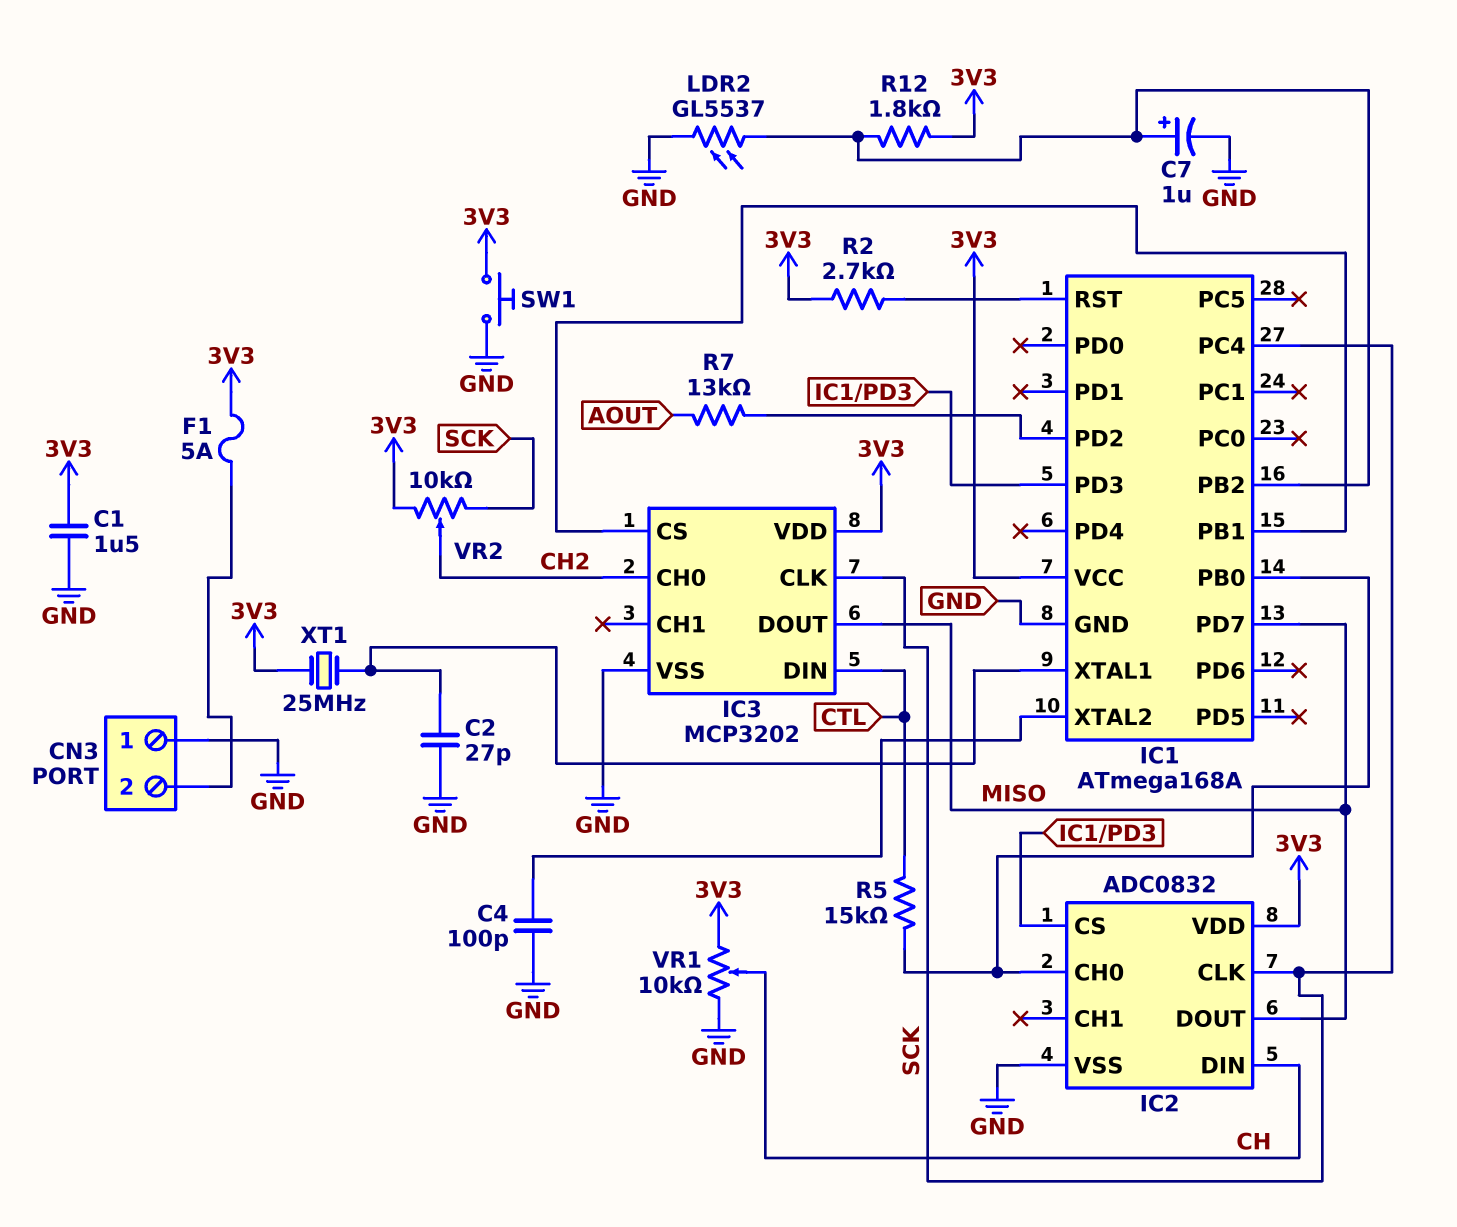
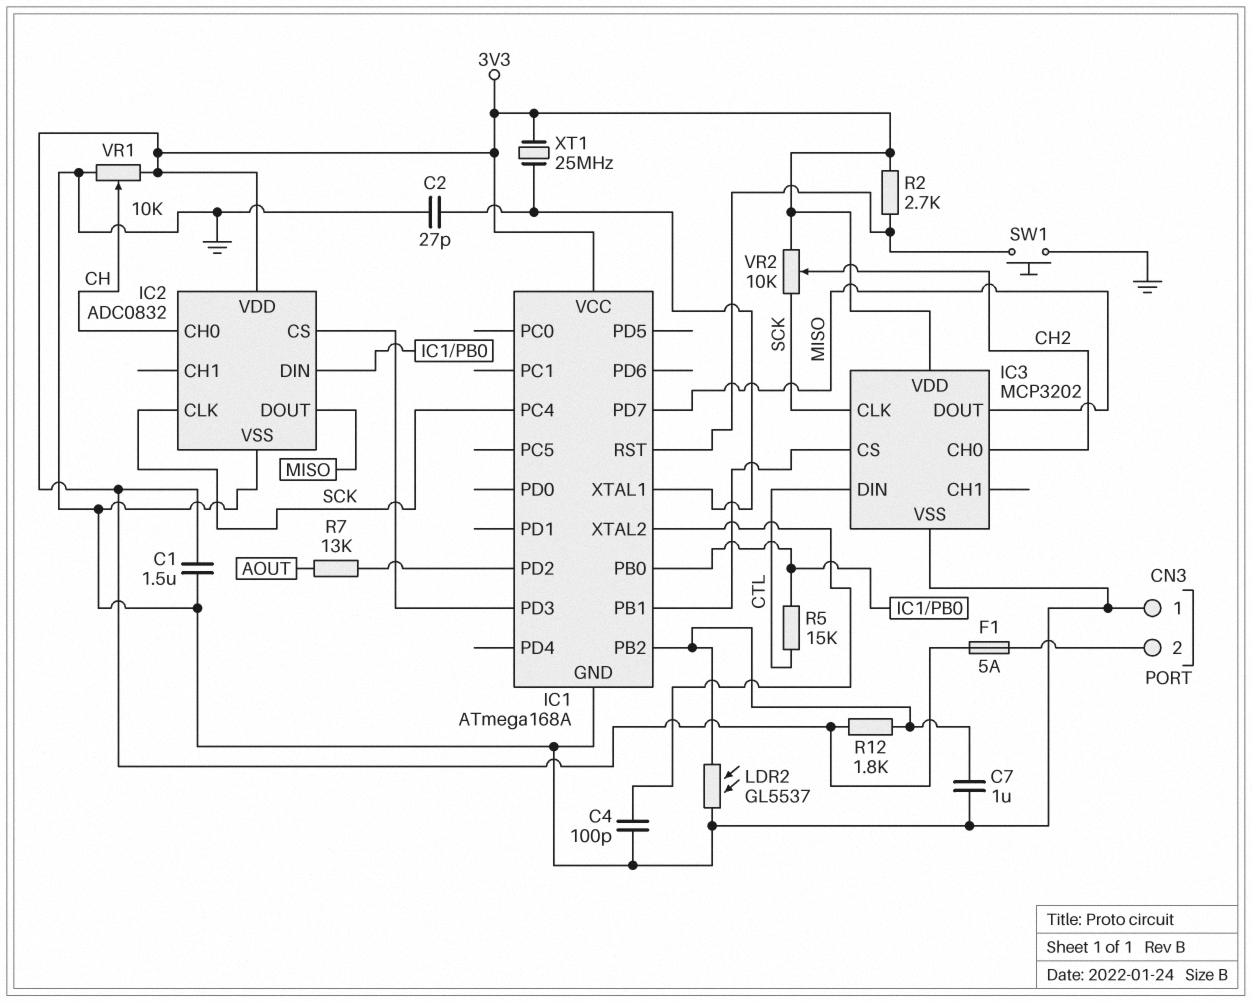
C7: 1uF (plus IC1/PB2, minus GND) -> 1uF (GND, IC1/PB2)
IC2 pin CH0: IC1/PB0 -> CH
IC2 pin DIN: CH -> IC1/PB0
SW1: button (3V3, GND) -> button (GND, IC1/RST)

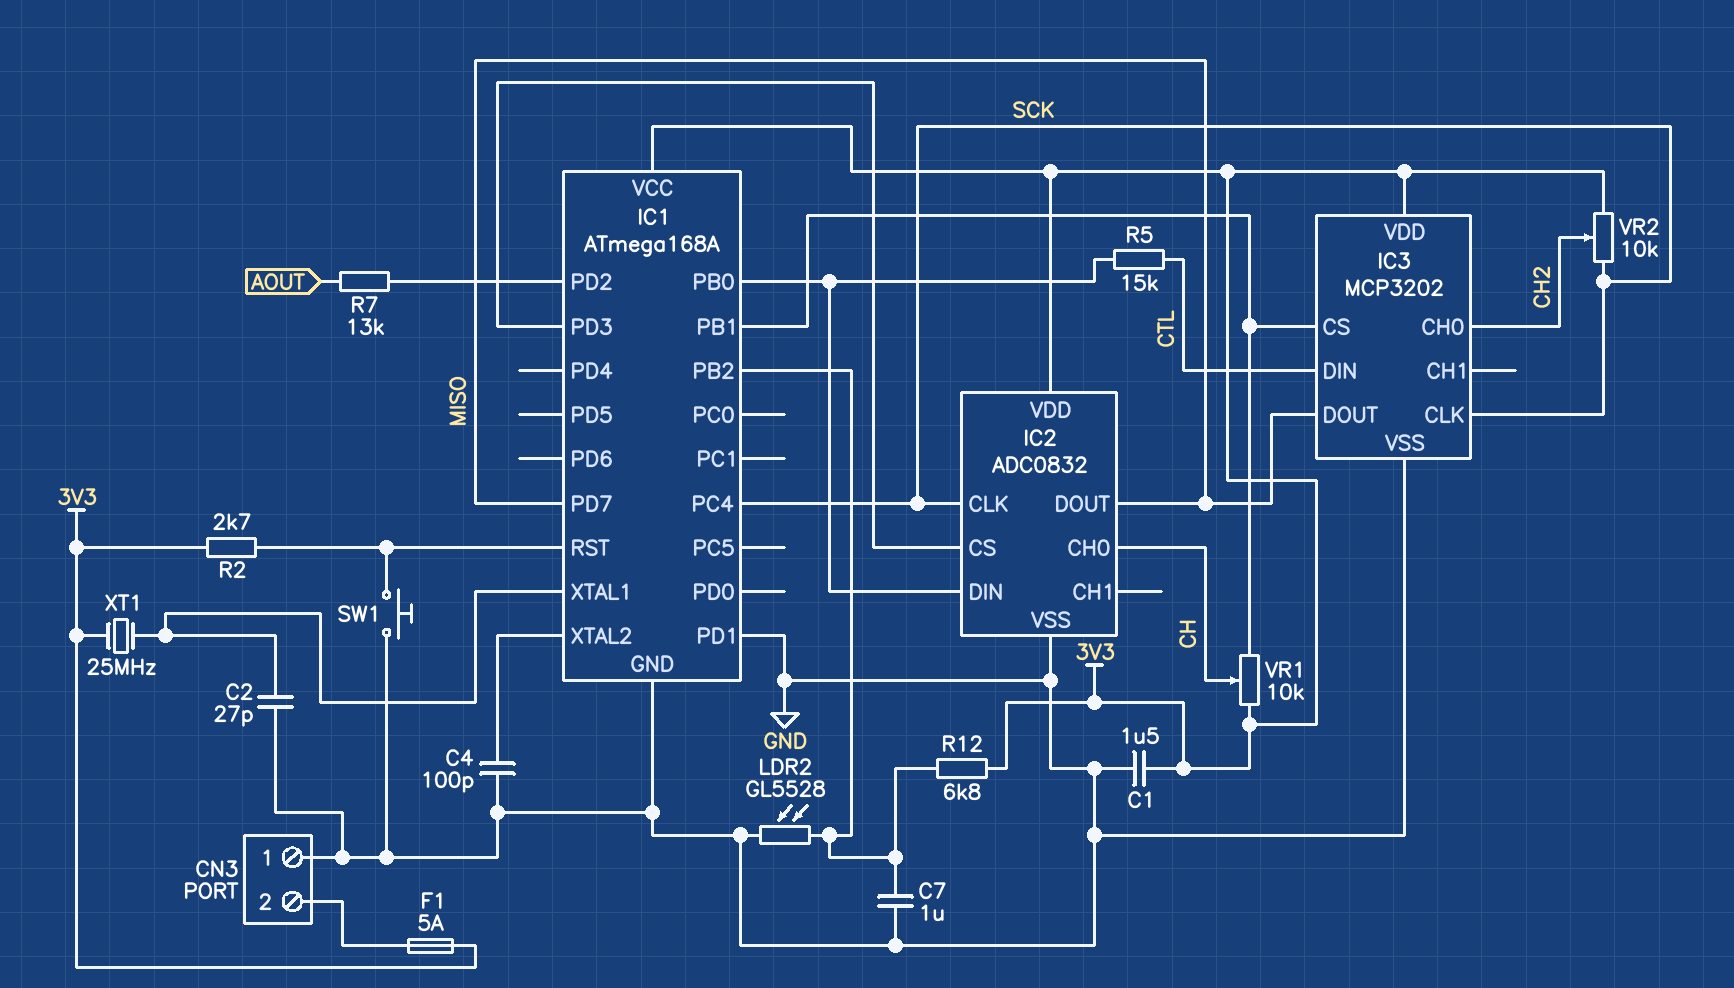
IC1 pin PD1: none -> GND
LDR2: GL5537 (GND, IC1/PB2) -> GL5528 (GND, IC1/PB2)
R12: 1.8k (3V3, IC1/PB2) -> 6.8k (3V3, IC1/PB2)
VR1: 10k (3V3, GND, wiper CH) -> 10k (3V3, IC1/PB1, wiper CH)

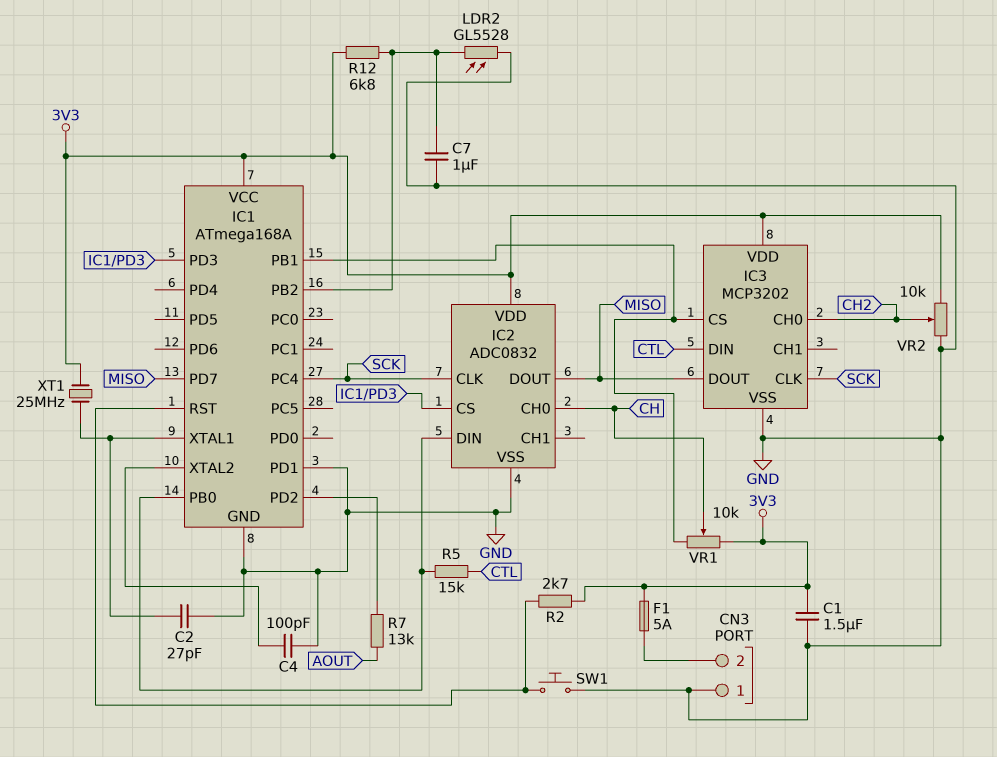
VR2: 10k (3V3, SCK, wiper CH2) -> 10k (3V3, GND, wiper CH2)

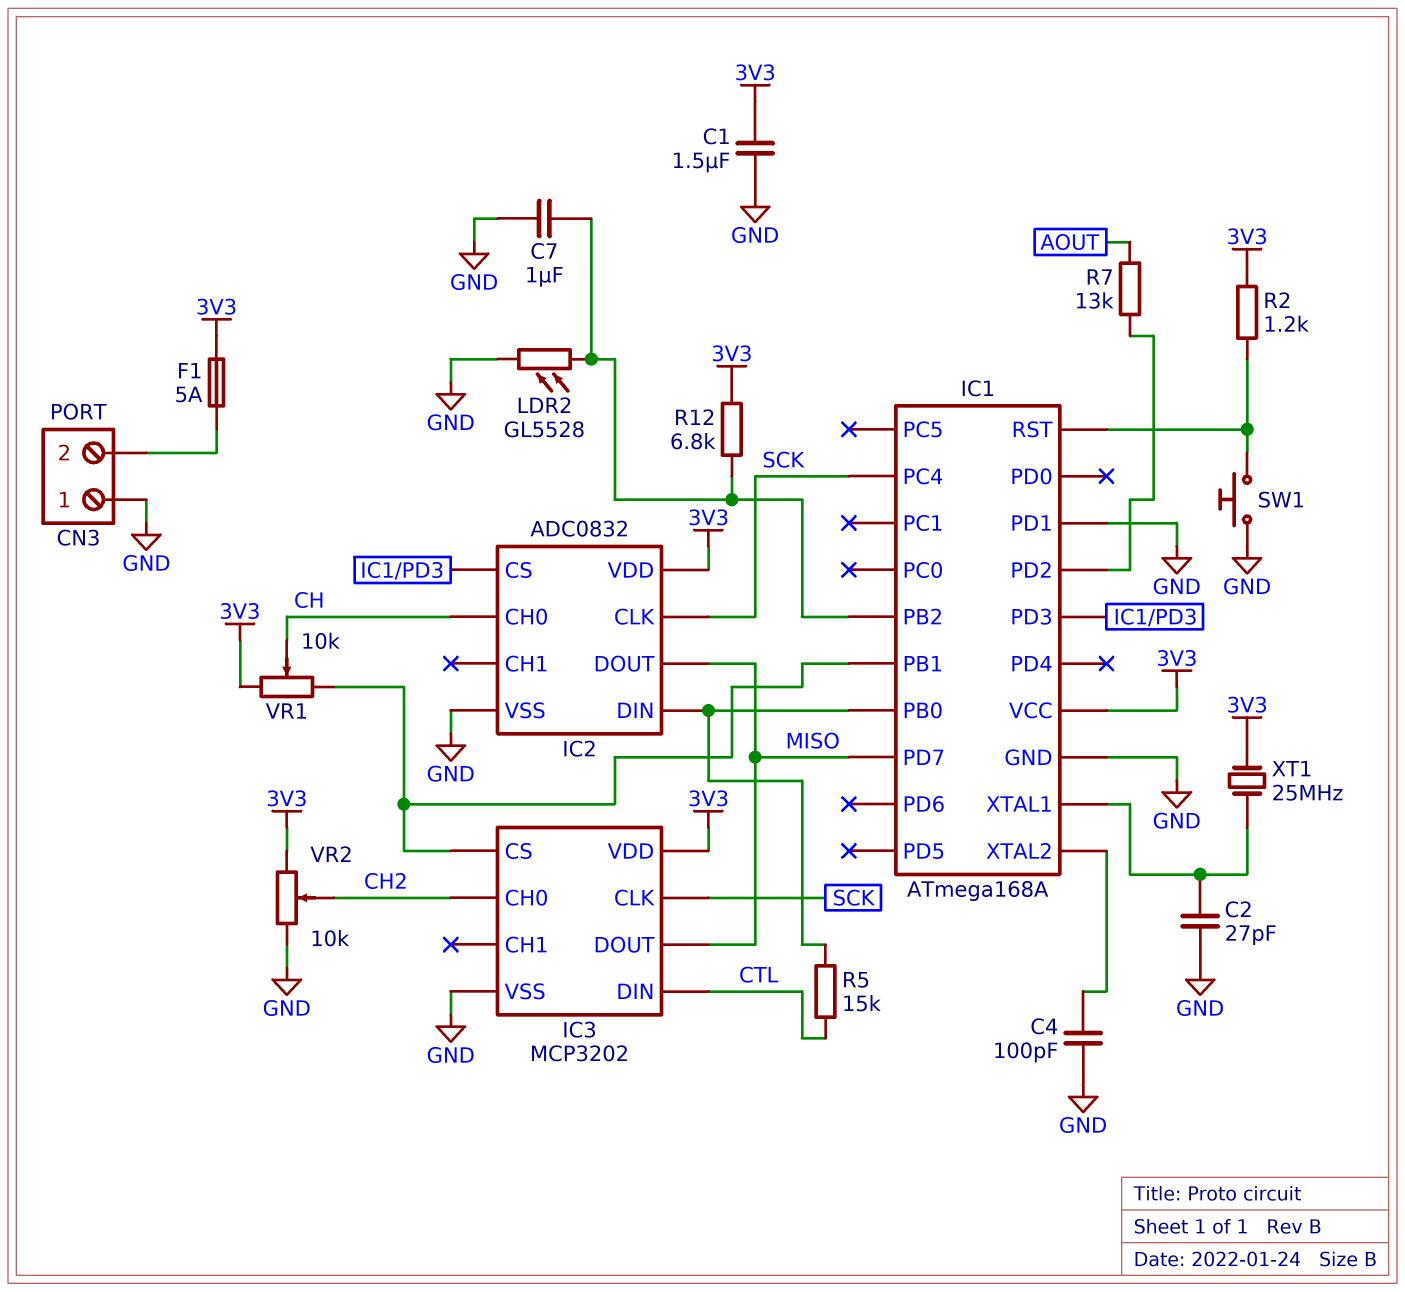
R2: 2.7k (3V3, IC1/RST) -> 1.2k (3V3, IC1/RST)

